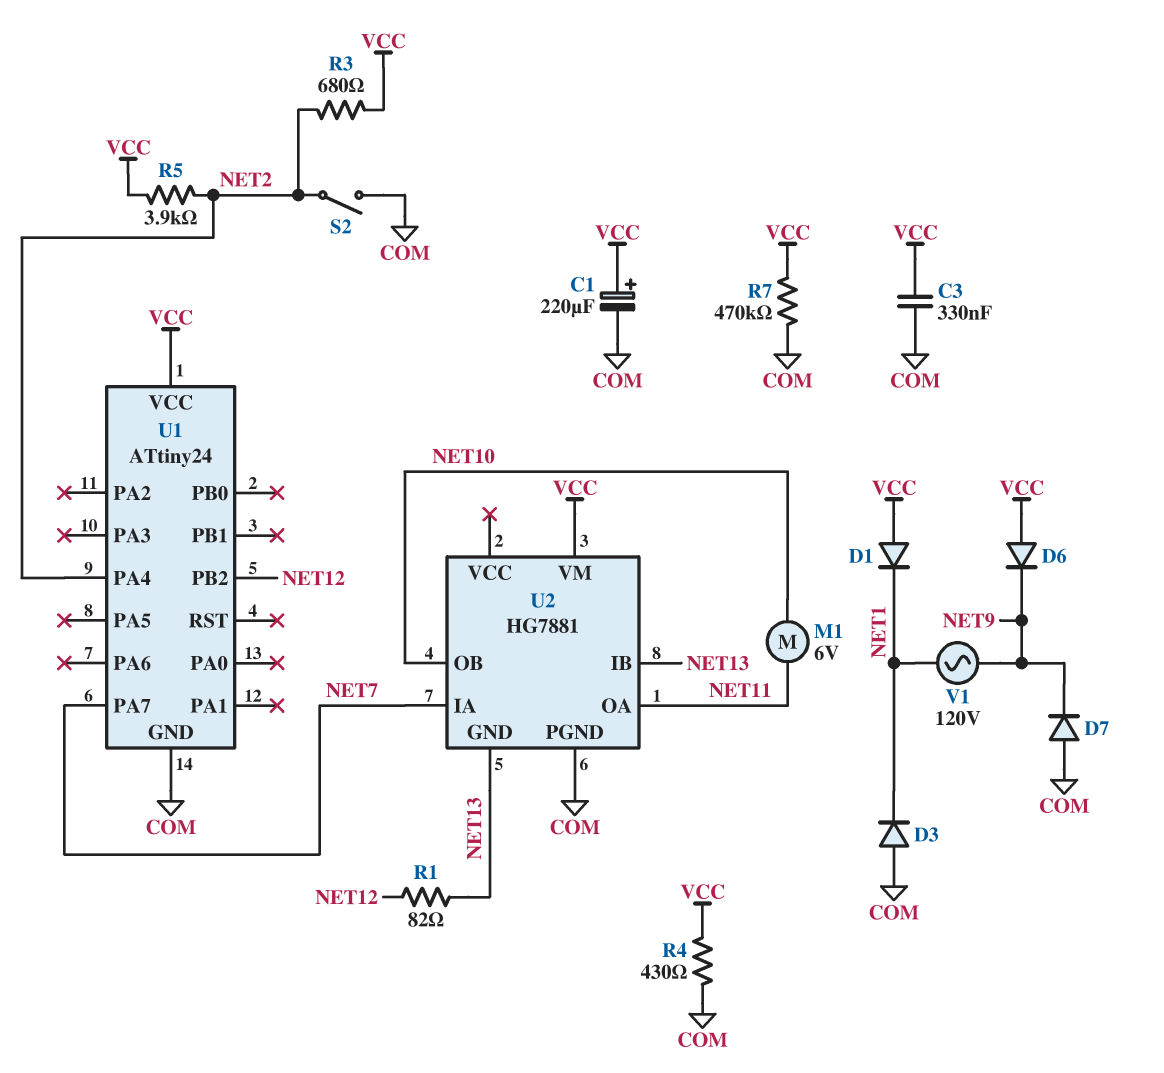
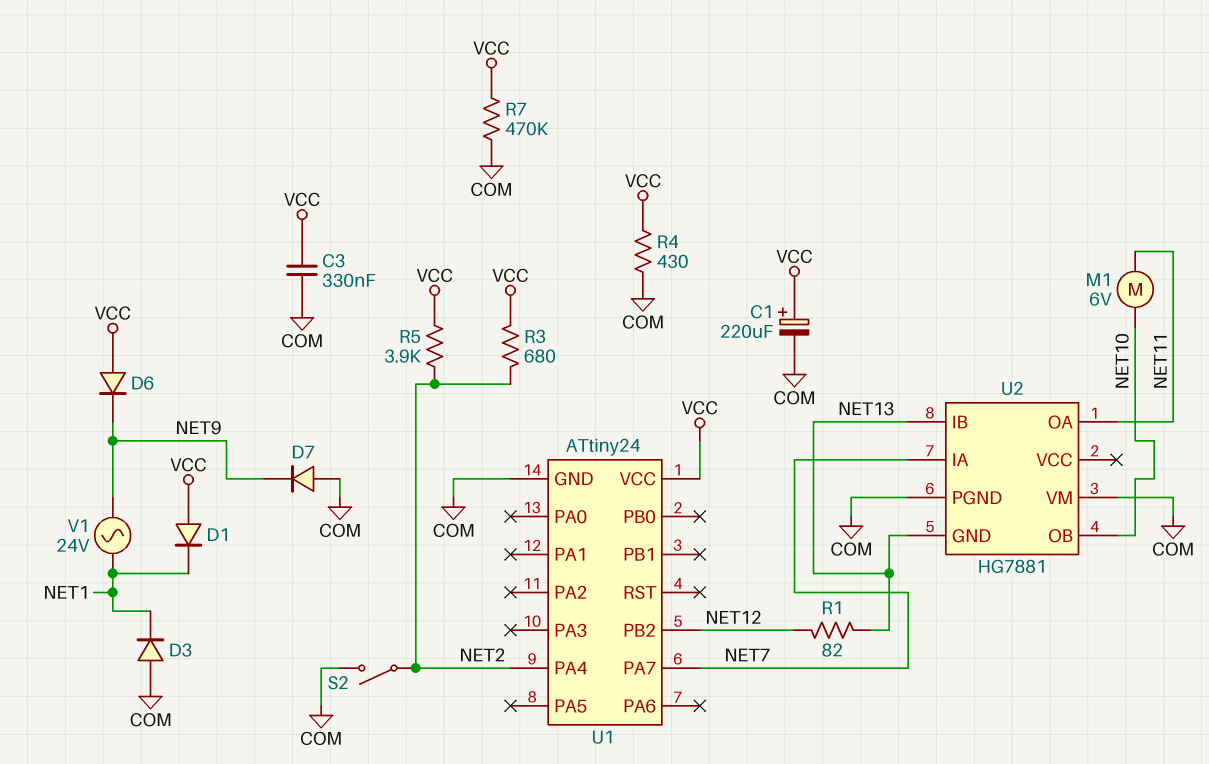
U2 pin VM: VCC -> COM
V1: AC 120V (NET1, NET9) -> AC 24V (NET1, NET9)

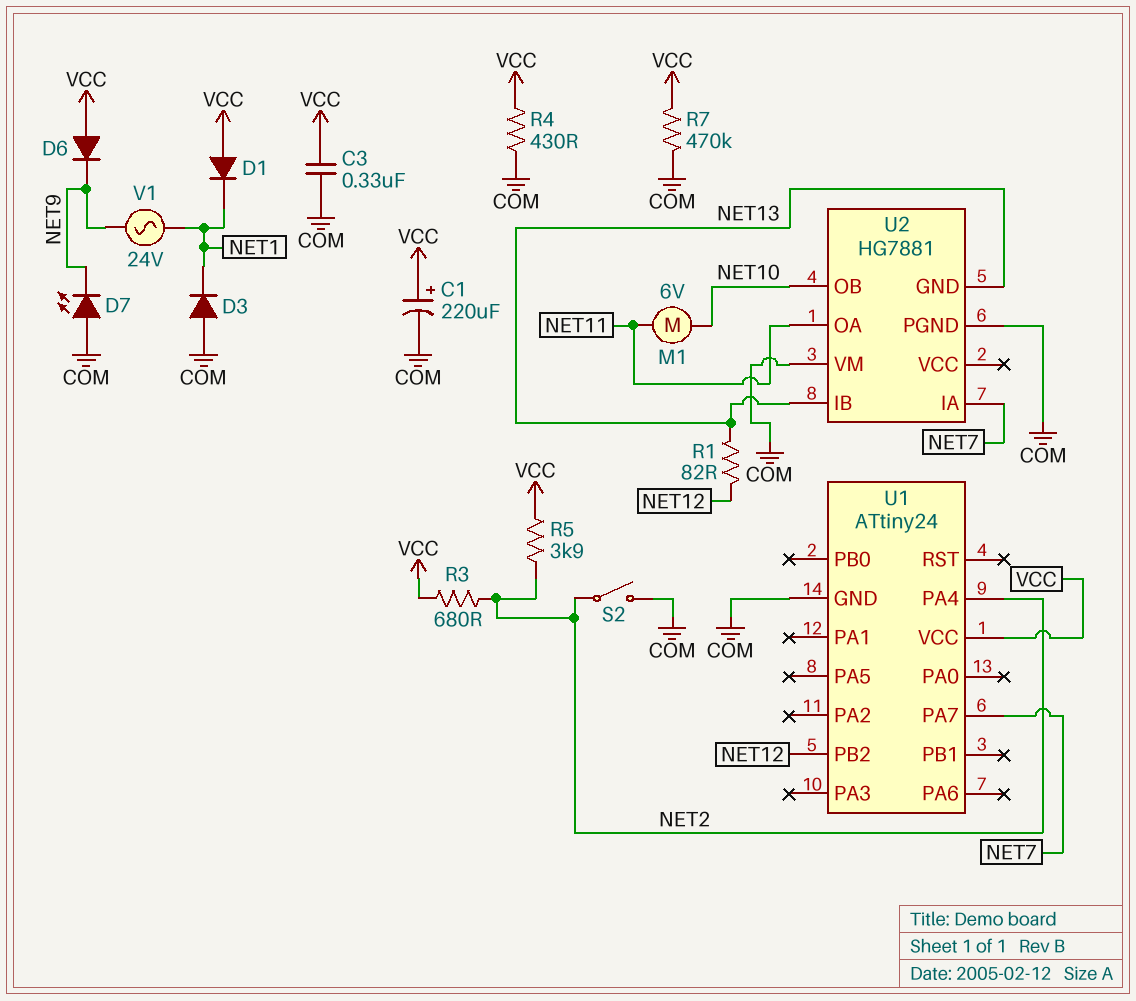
D7: diode (A COM, K NET9) -> LED (A COM, K NET9)

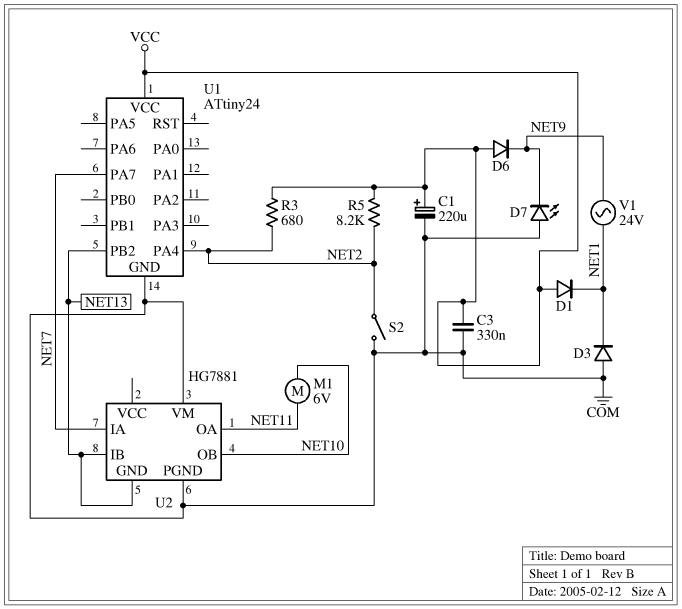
R1: 82 (NET12, NET13) -> none
R4: 430 (COM, VCC) -> none
R5: 3.9k (NET2, VCC) -> 8.2k (NET2, VCC)
R7: 470k (COM, VCC) -> none
U1 pin PB2: NET12 -> NET13

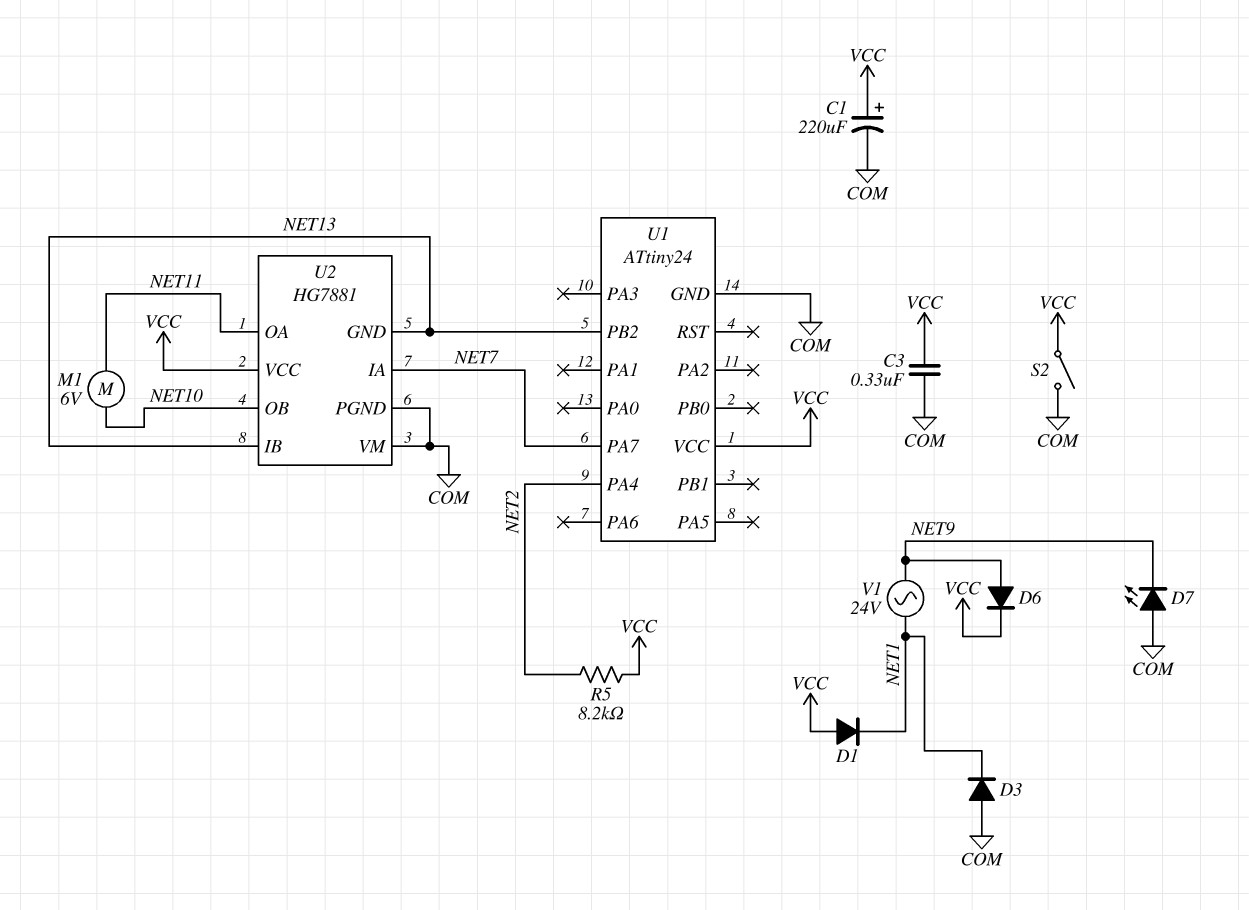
D6: diode (A VCC, K NET9) -> diode (A NET9, K VCC)
R3: 680 (NET2, VCC) -> none
S2: switch (COM, NET2) -> switch (COM, VCC)
U2 pin VCC: none -> VCC

